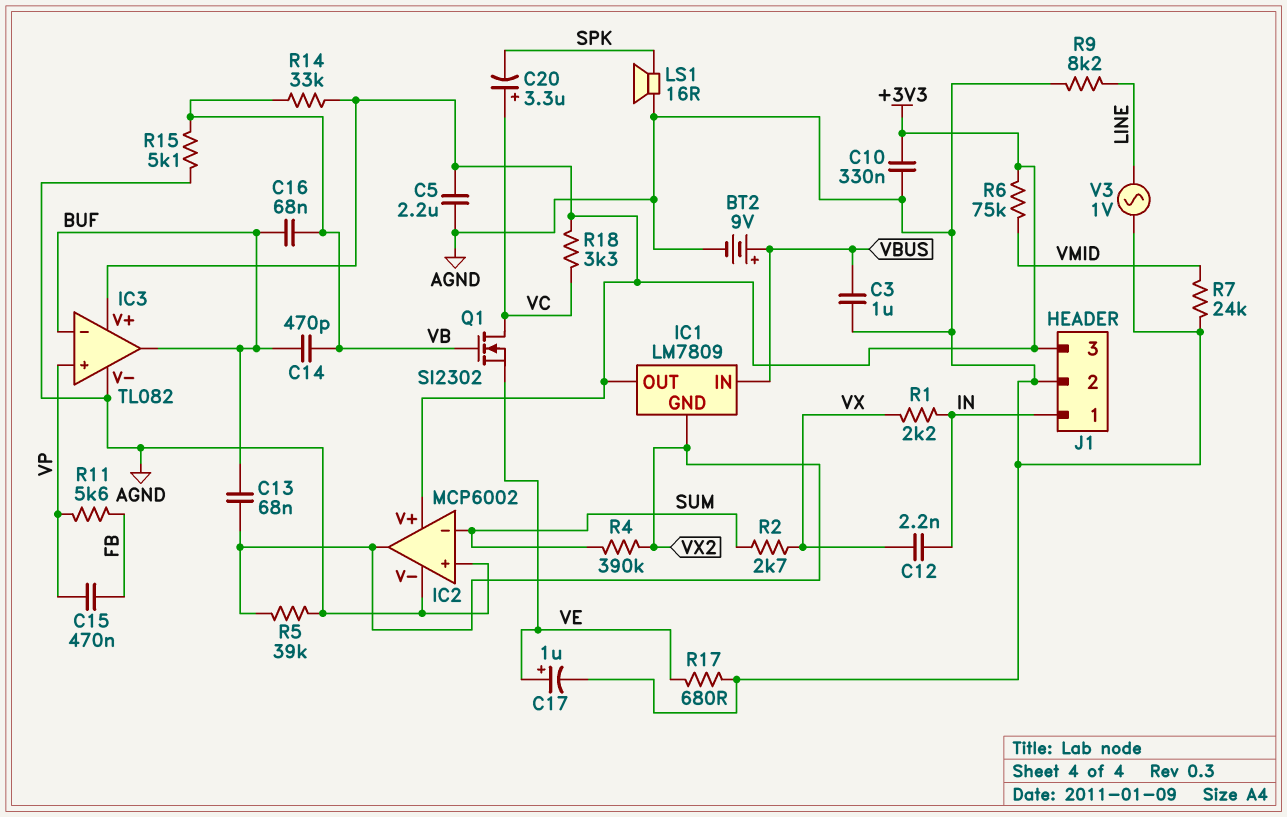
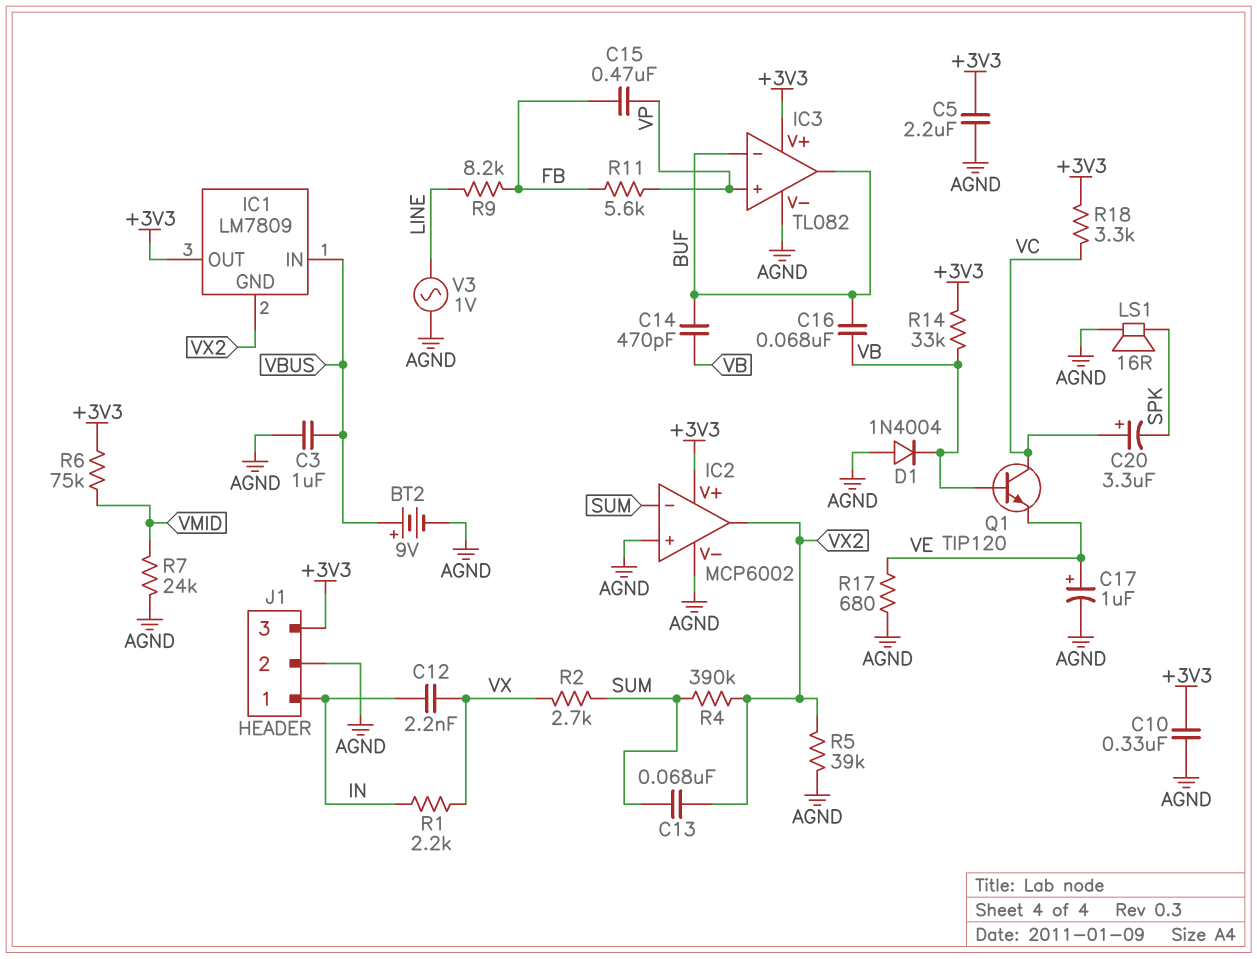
C13: 68nF (BUF, VX2) -> 68nF (SUM, VX2)
D1: none -> diode 1N4004 (A AGND, K VB)
Q1: NMOS SI2302 (G VB, D VC, S VE) -> NPN TIP120 (B VB, C VC, E VE)
R9: 8.2k (AGND, LINE) -> 8.2k (FB, LINE)
R15: 5.1k (AGND, VB) -> none

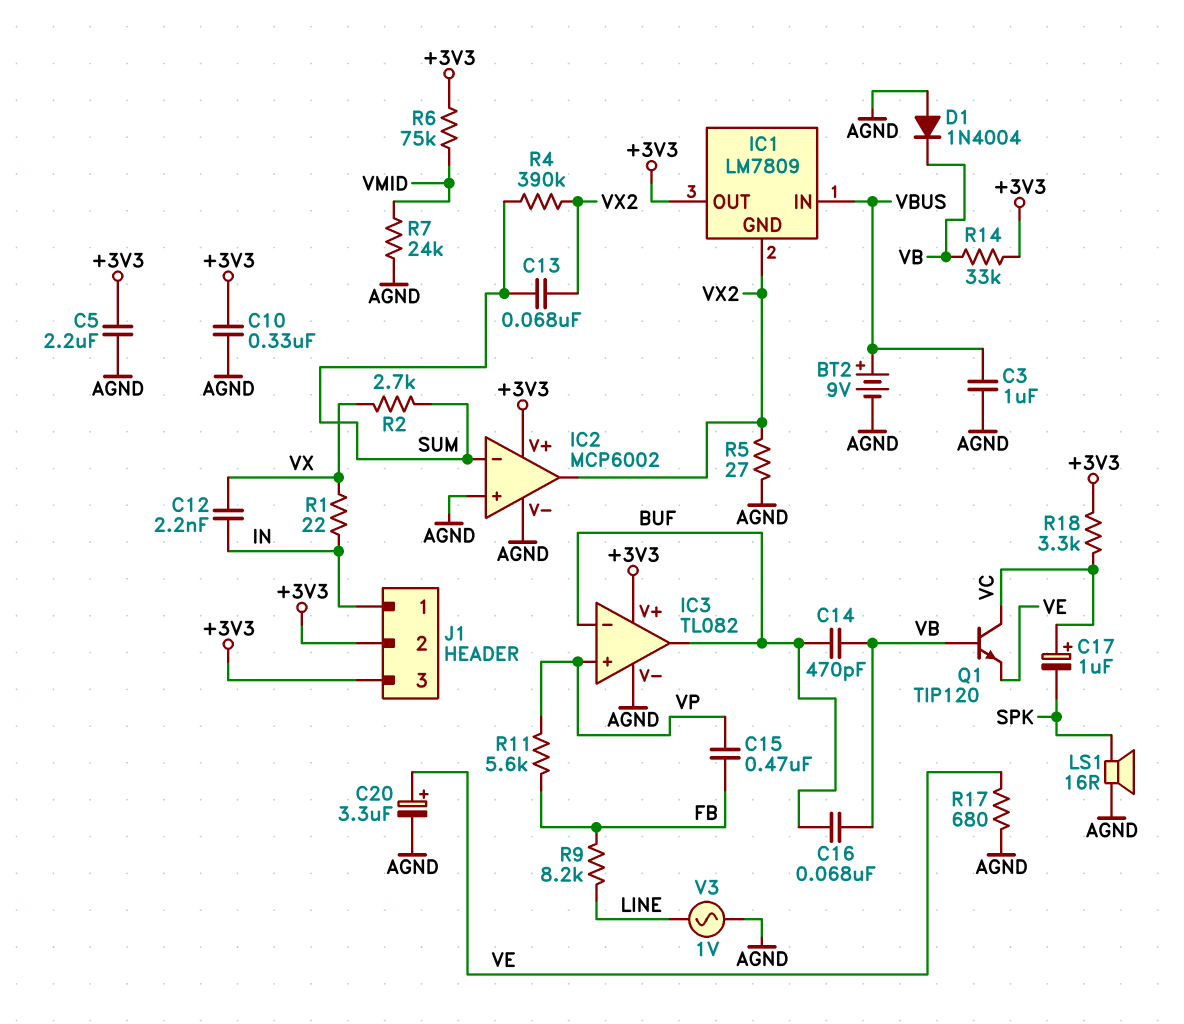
C17: 1uF (plus VE, minus AGND) -> 1uF (plus VC, minus SPK)
C20: 3.3uF (plus VC, minus SPK) -> 3.3uF (plus VE, minus AGND)
J1 pin 2: AGND -> +3V3
R1: 2.2k (IN, VX) -> 22 (IN, VX)
R5: 39k (AGND, VX2) -> 27 (AGND, VX2)

